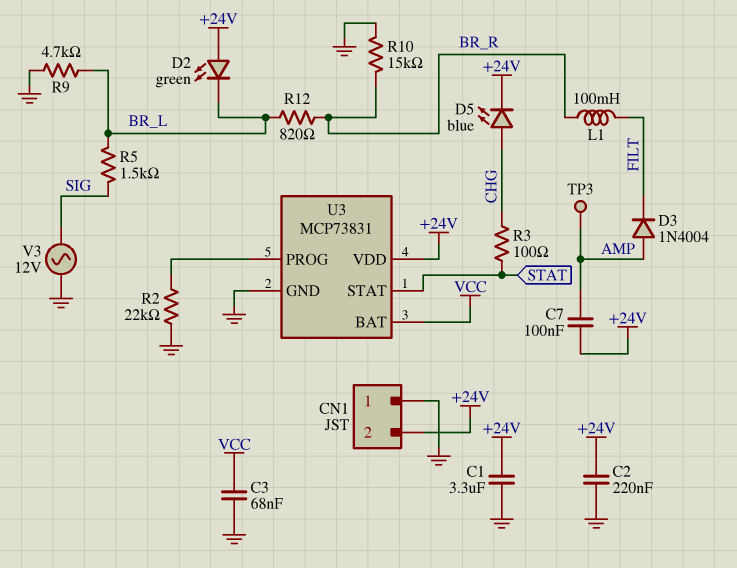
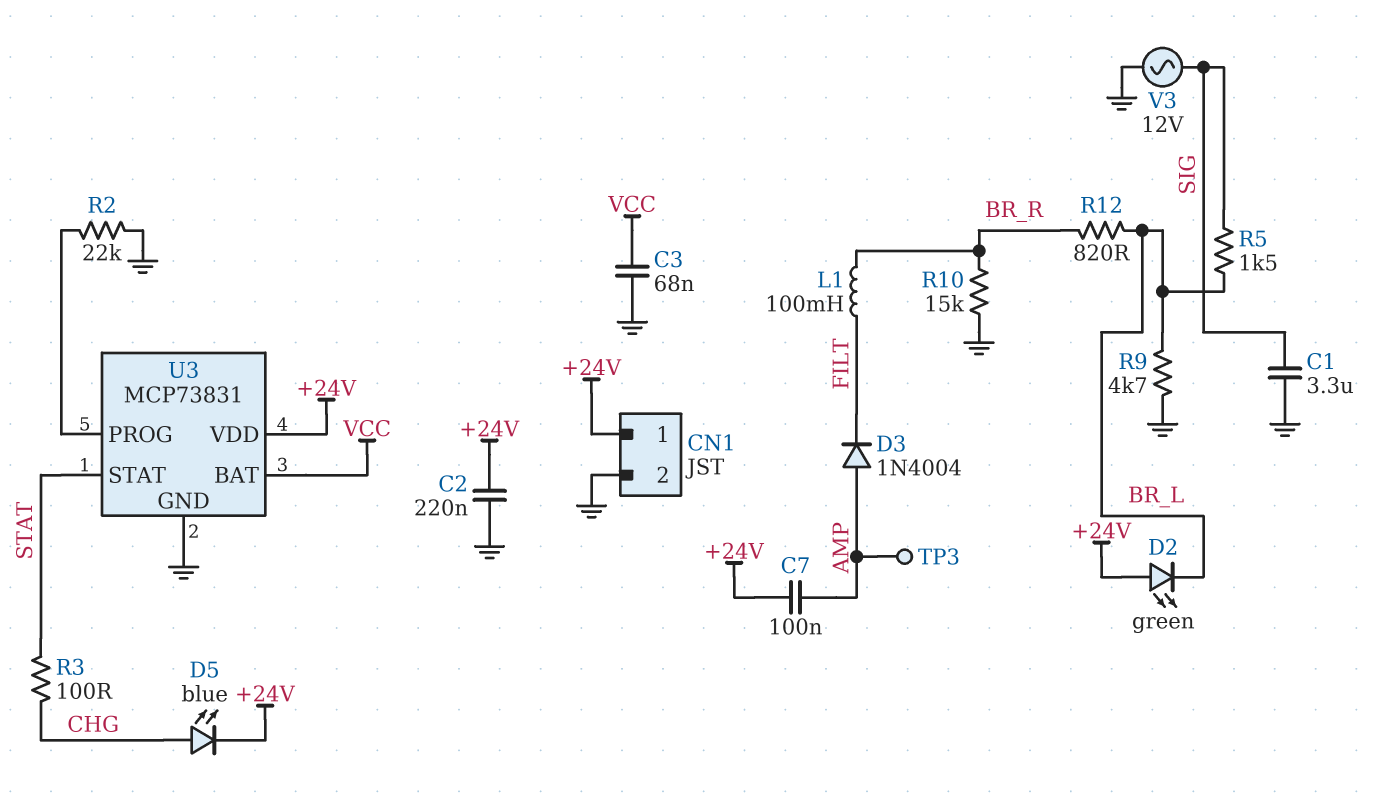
C1: 3.3uF (+24V, GND) -> 3.3uF (GND, SIG)
CN1 pin 1: GND -> +24V
CN1 pin 2: +24V -> GND

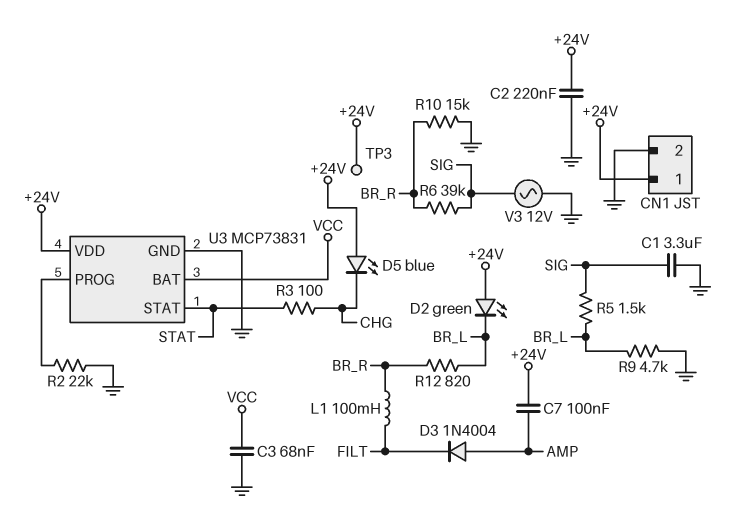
D5: LED blue (A CHG, K +24V) -> LED blue (A +24V, K CHG)
R6: none -> 39k (BR_R, SIG)
TP3: test point (AMP) -> test point (+24V)

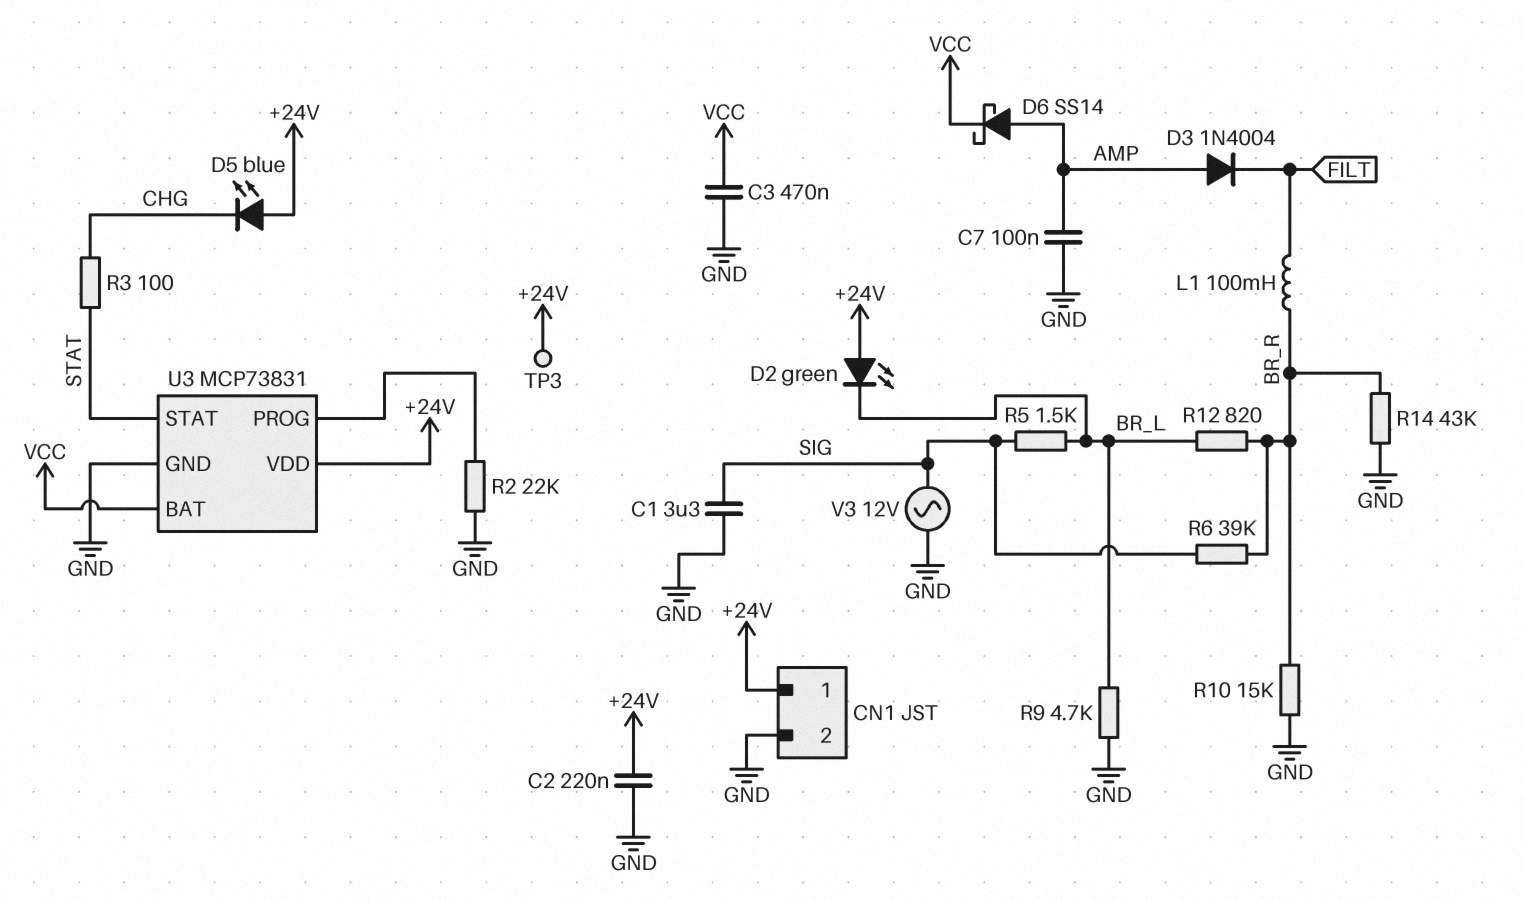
C3: 68nF (GND, VCC) -> 470nF (GND, VCC)
C7: 100nF (+24V, AMP) -> 100nF (AMP, GND)
D6: none -> schottky SS14 (A AMP, K VCC)
R14: none -> 43k (BR_R, GND)

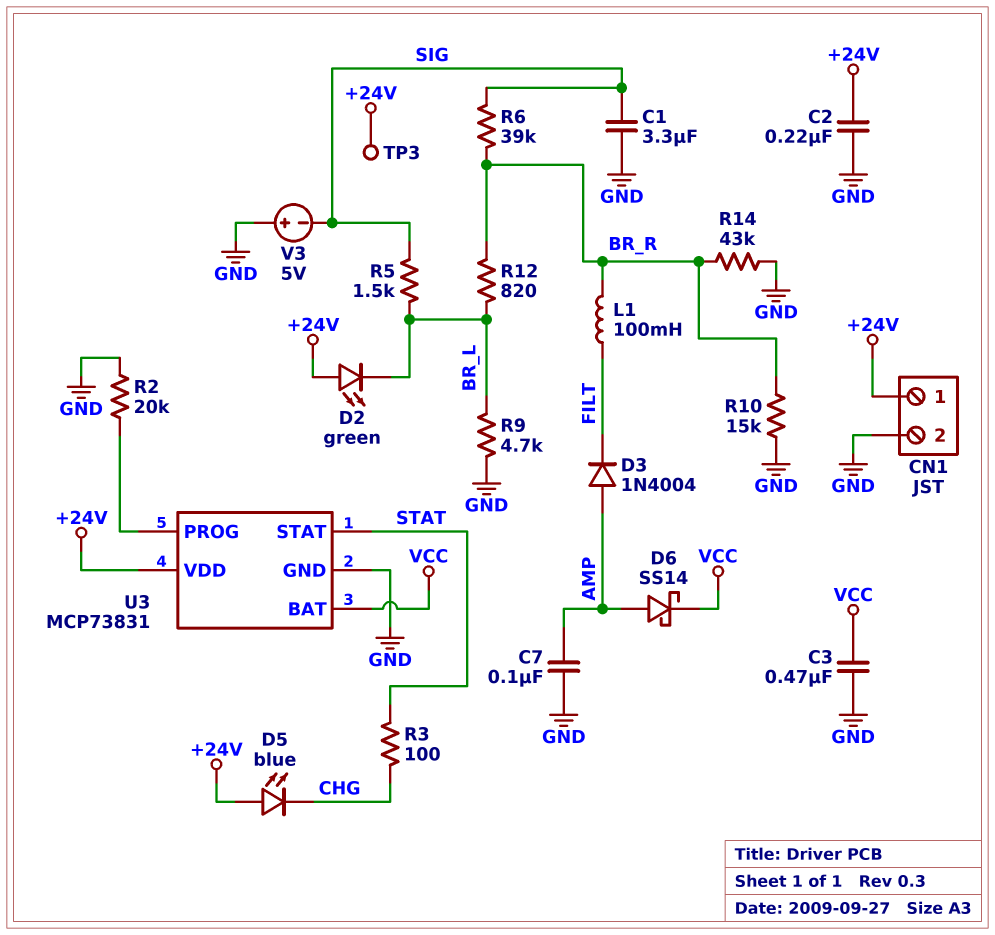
R2: 22k (GND, U3/PROG) -> 20k (GND, U3/PROG)
V3: AC 12V (GND, SIG) -> 5V (plus GND, minus SIG)

